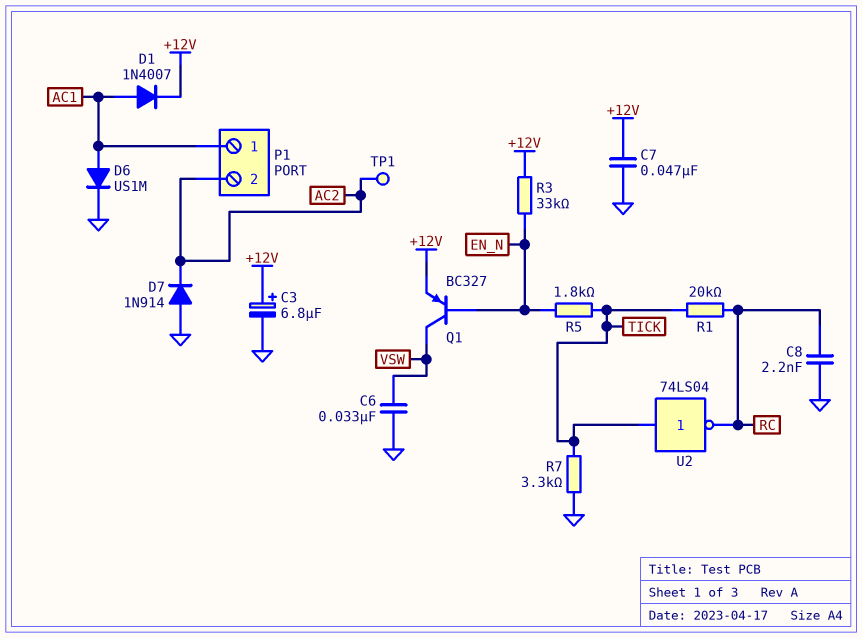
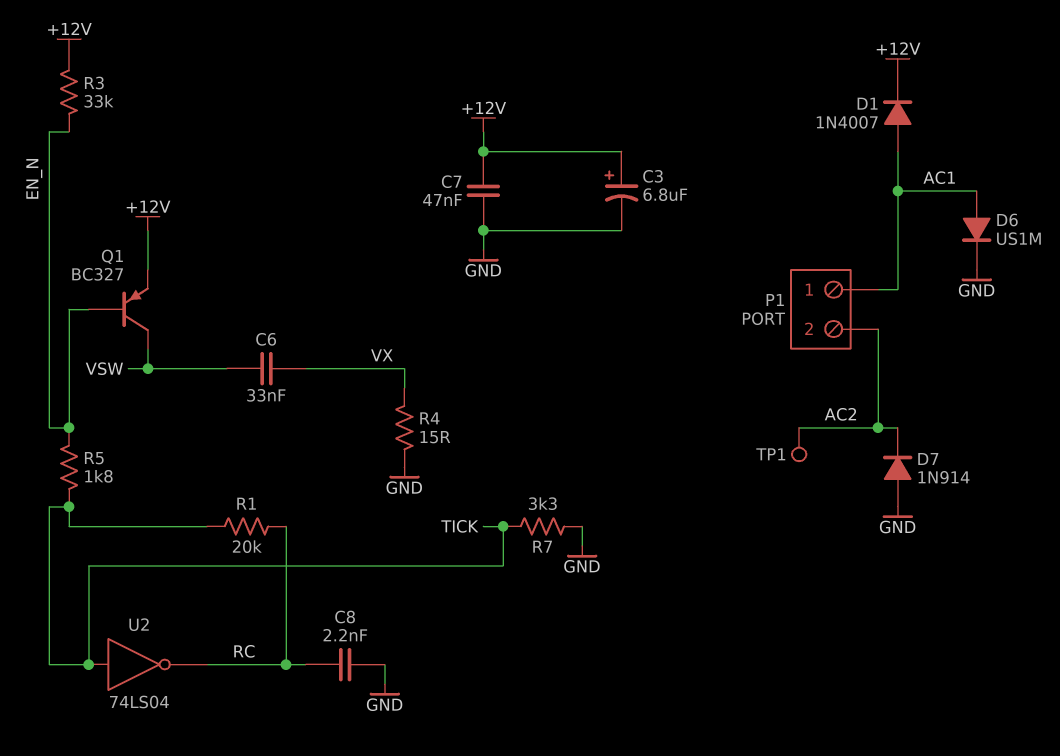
C6: 33nF (GND, VSW) -> 33nF (VSW, VX)
R4: none -> 15 (GND, VX)

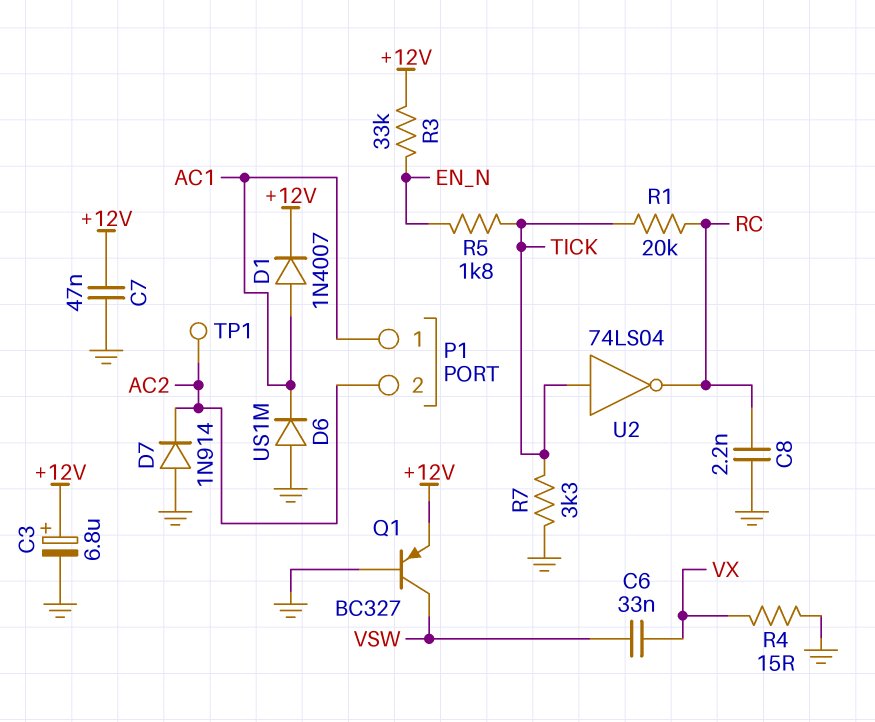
D6: diode US1M (A AC1, K GND) -> diode US1M (A GND, K AC1)
Q1: PNP BC327 (B EN_N, C VSW, E +12V) -> PNP BC327 (B GND, C VSW, E +12V)

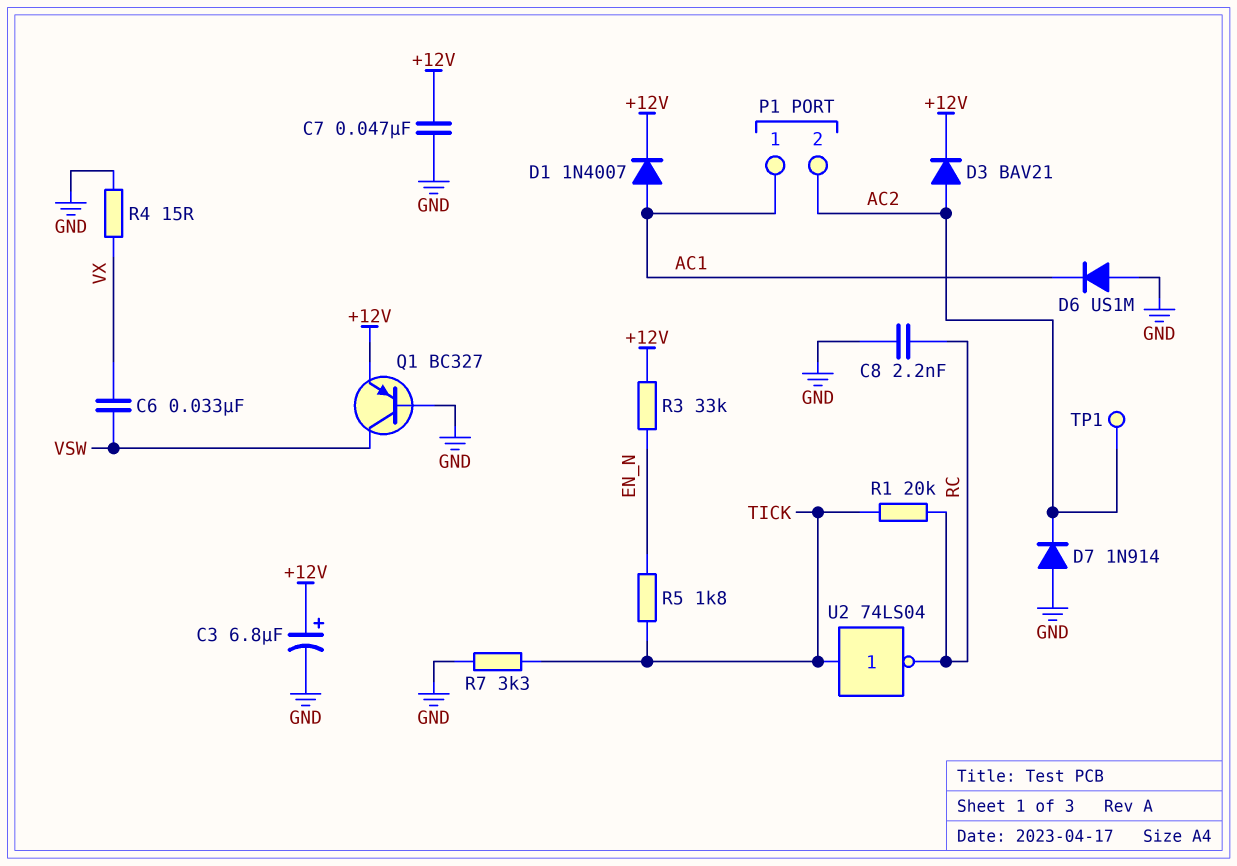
D3: none -> diode BAV21 (A AC2, K +12V)

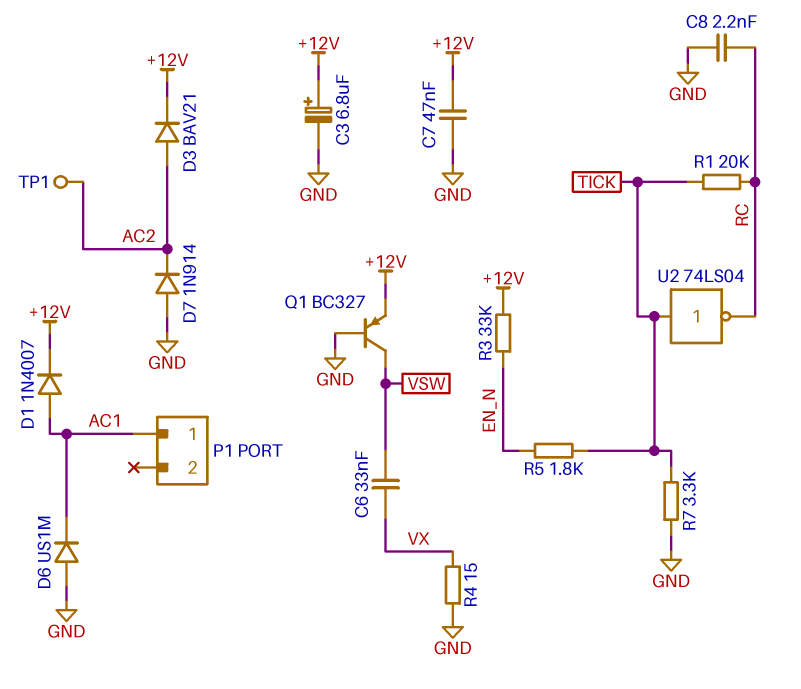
P1 pin 2: AC2 -> none

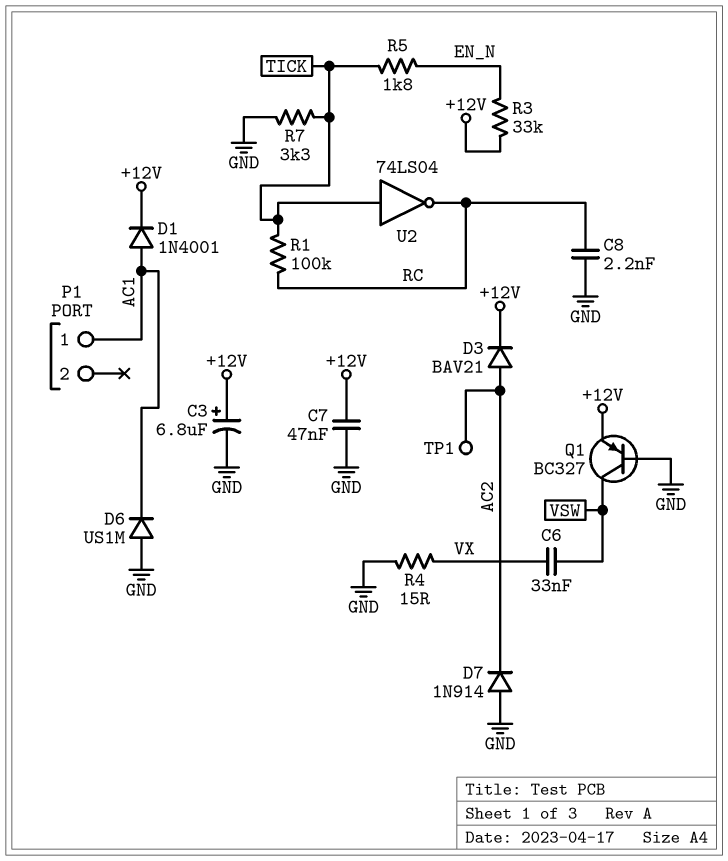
D1: diode 1N4007 (A AC1, K +12V) -> diode 1N4001 (A AC1, K +12V)
R1: 20k (RC, TICK) -> 100k (RC, TICK)

